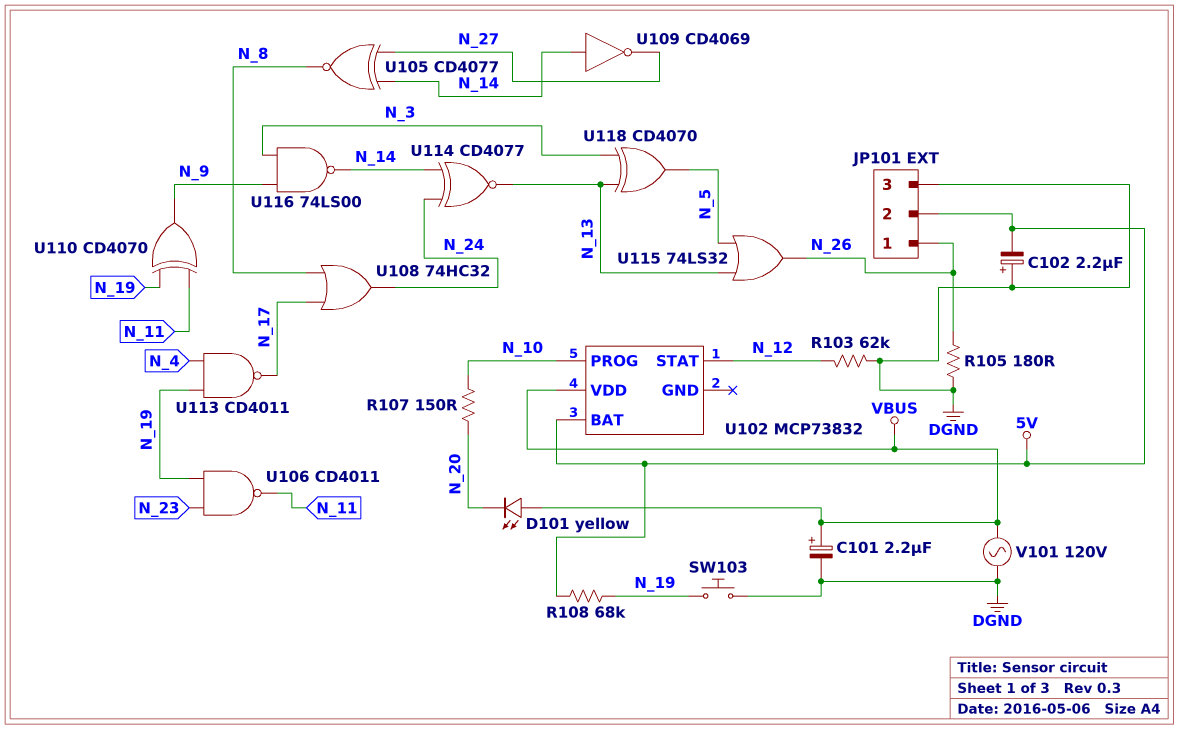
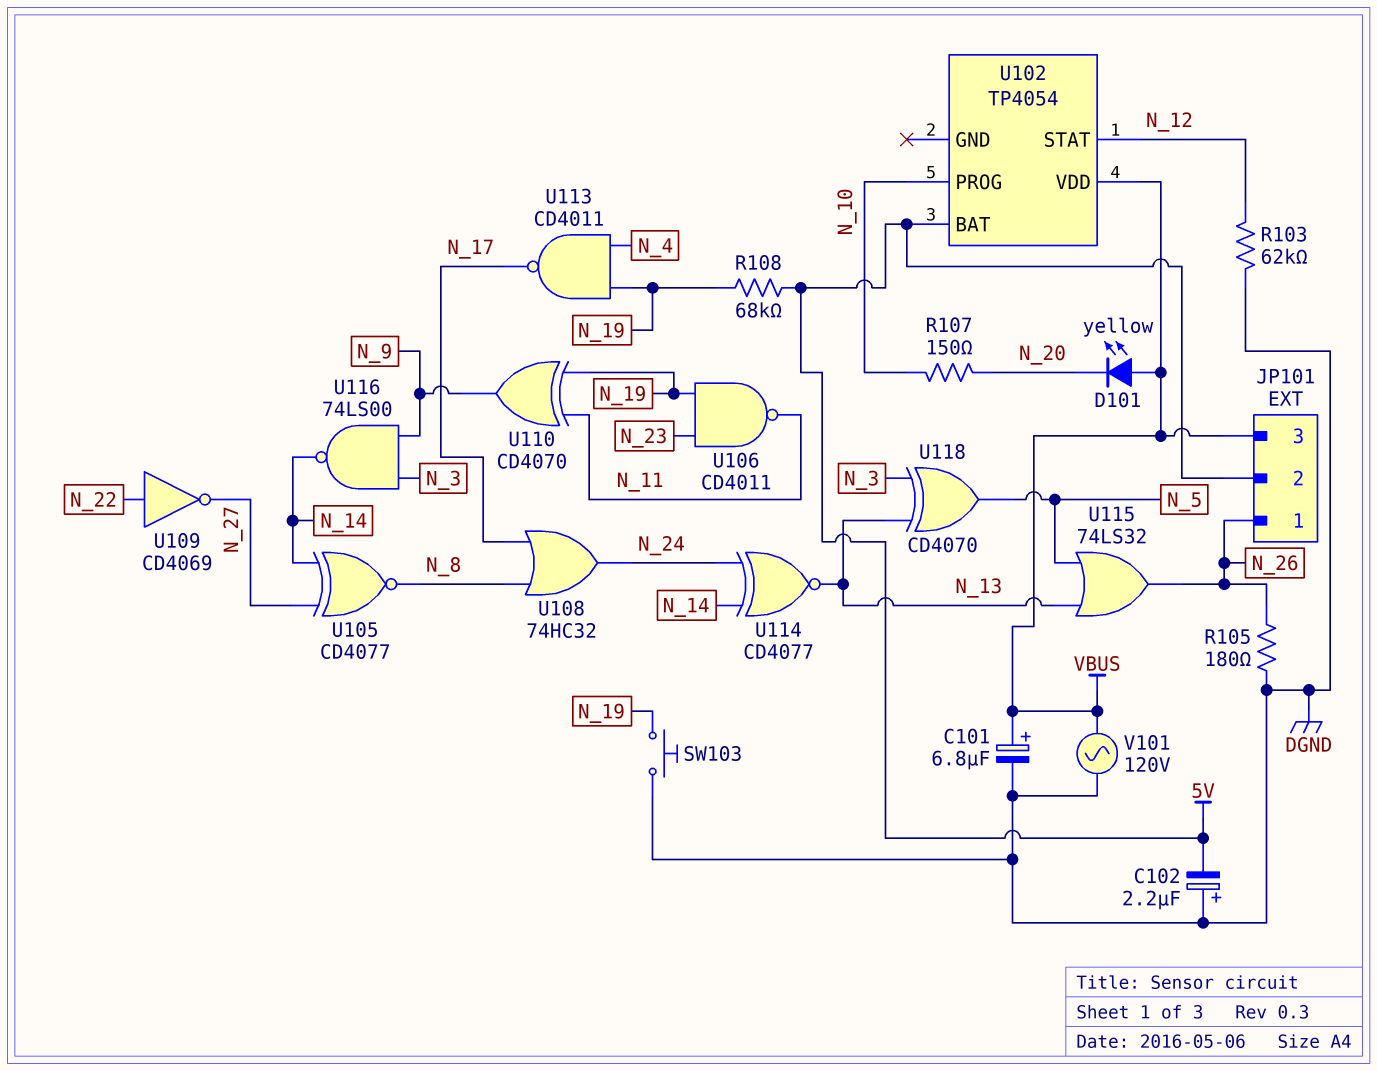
C101: 2.2uF (plus VBUS, minus DGND) -> 6.8uF (plus VBUS, minus DGND)
JP101 pin 3: DGND -> VBUS
U102: MCP73832 -> TP4054
U109: NOT CD4069 (in N_14, out N_27) -> NOT CD4069 (in N_22, out N_27)

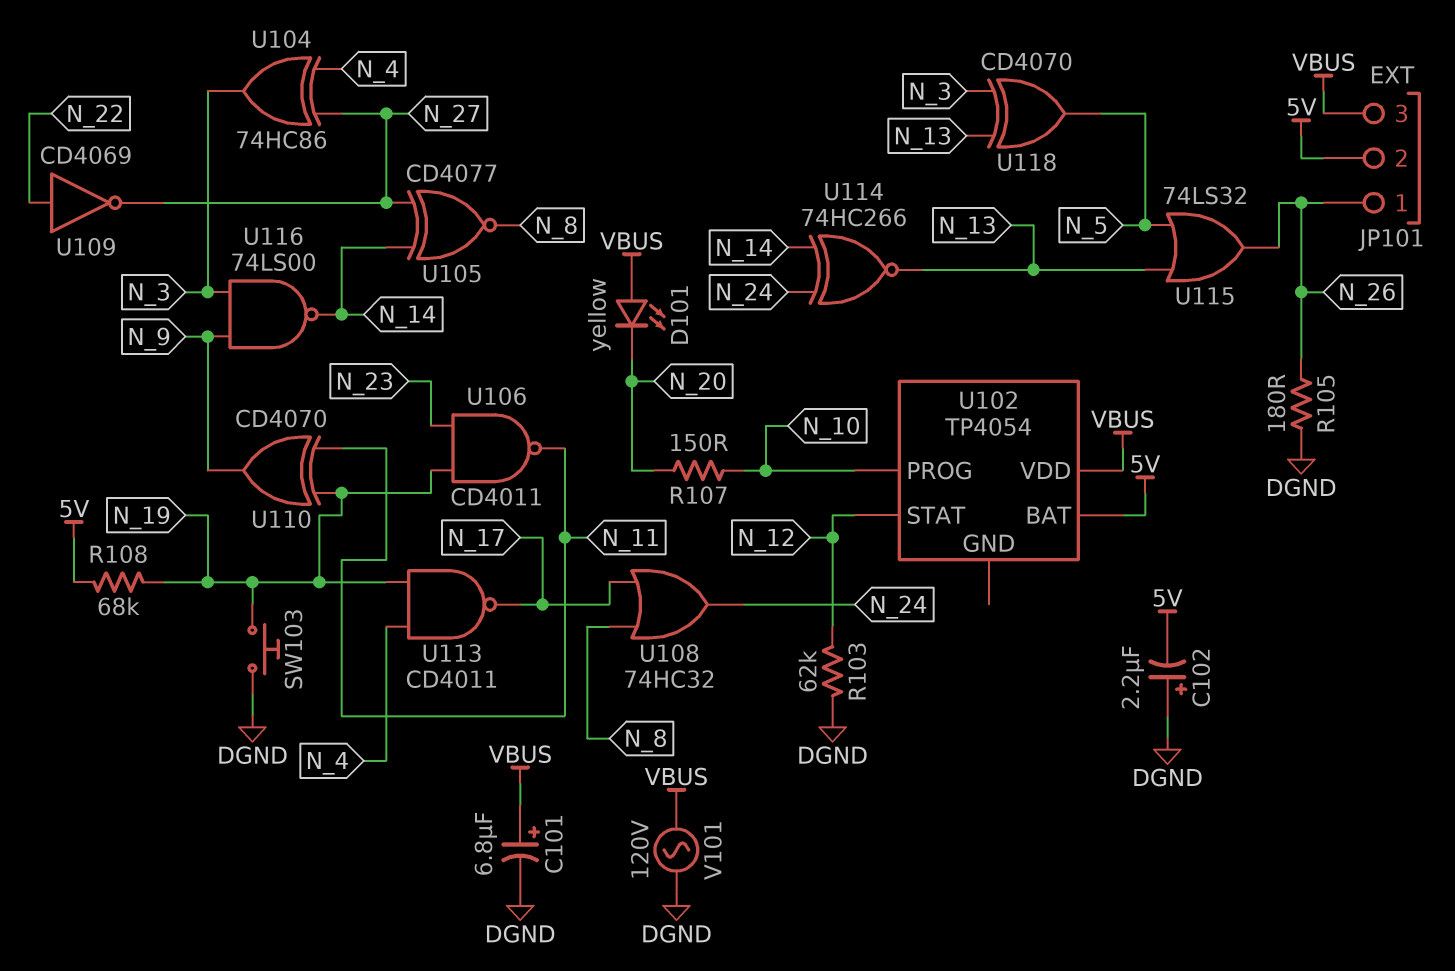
U104: none -> XOR 74HC86 (in N_4, in N_27, out N_3)
U114: XNOR CD4077 (in N_14, in N_24, out N_13) -> XNOR 74HC266 (in N_14, in N_24, out N_13)

